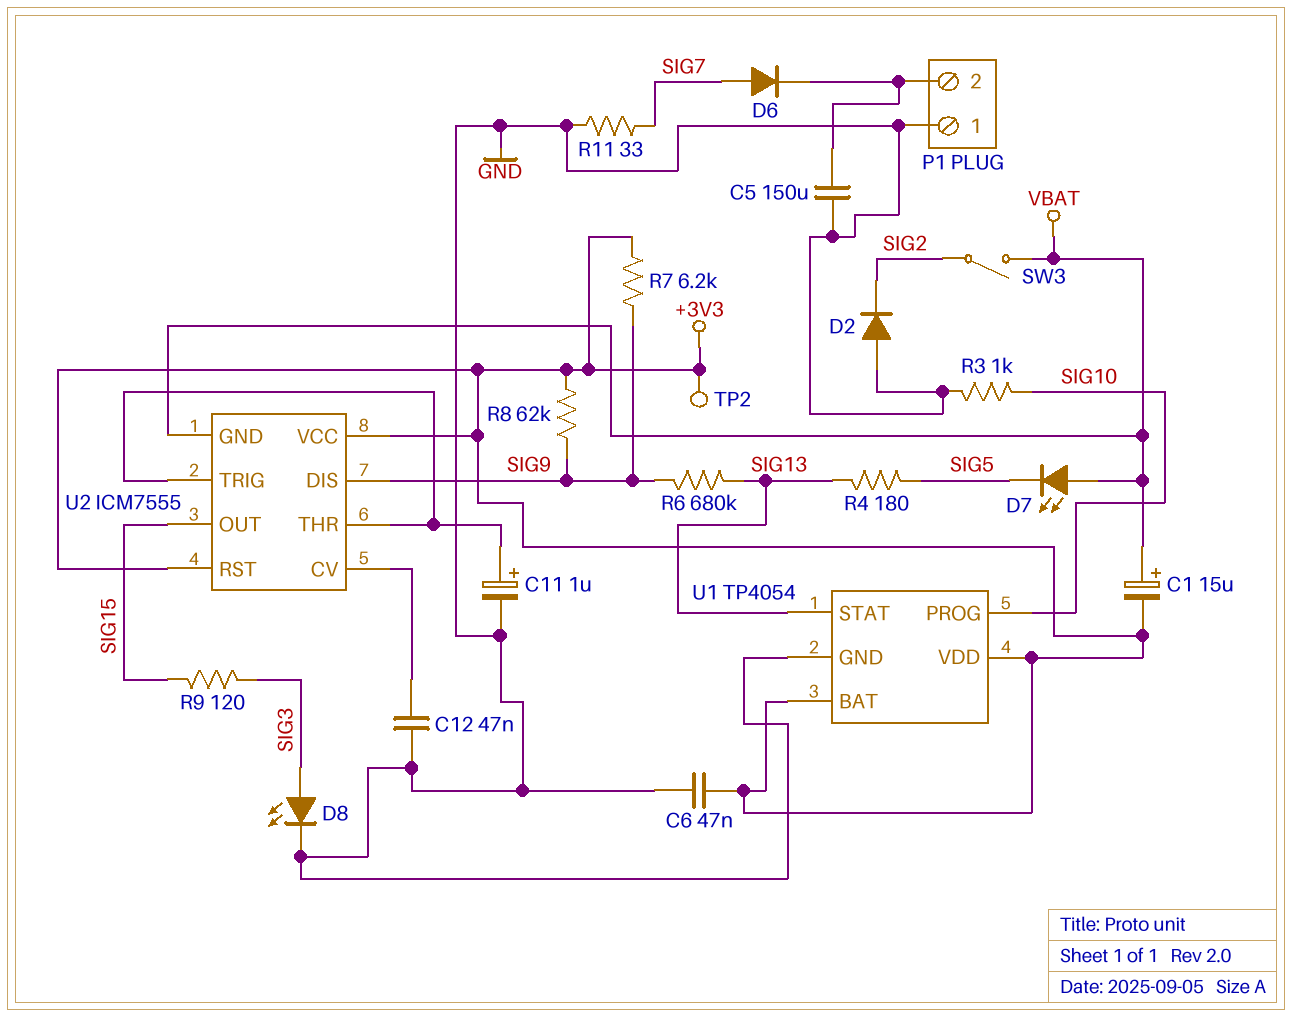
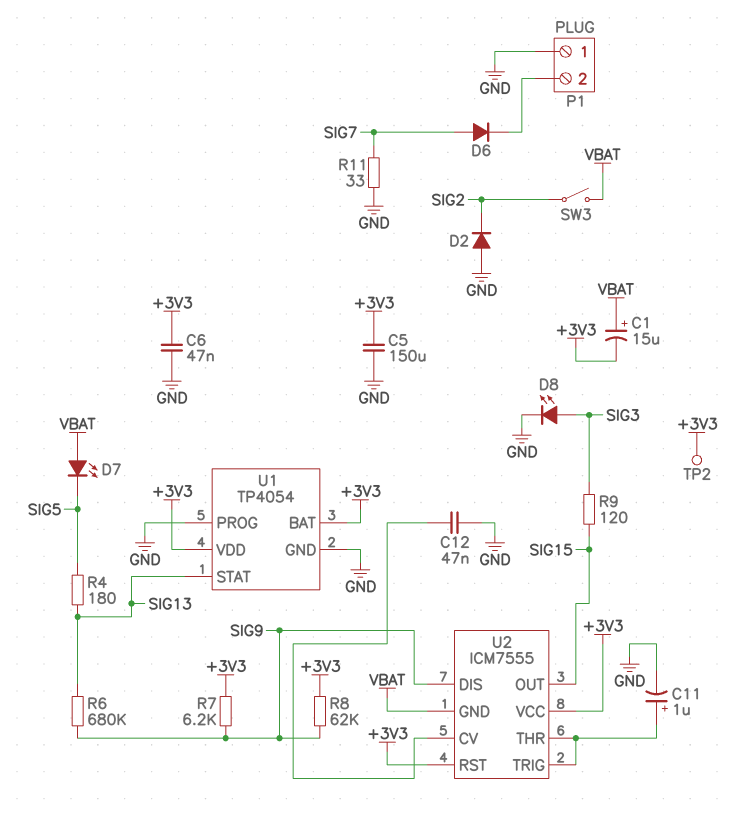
C5: 150uF (GND, P1/2) -> 150uF (+3V3, GND)
R3: 1k (GND, SIG10) -> none
U1 pin PROG: SIG10 -> GND

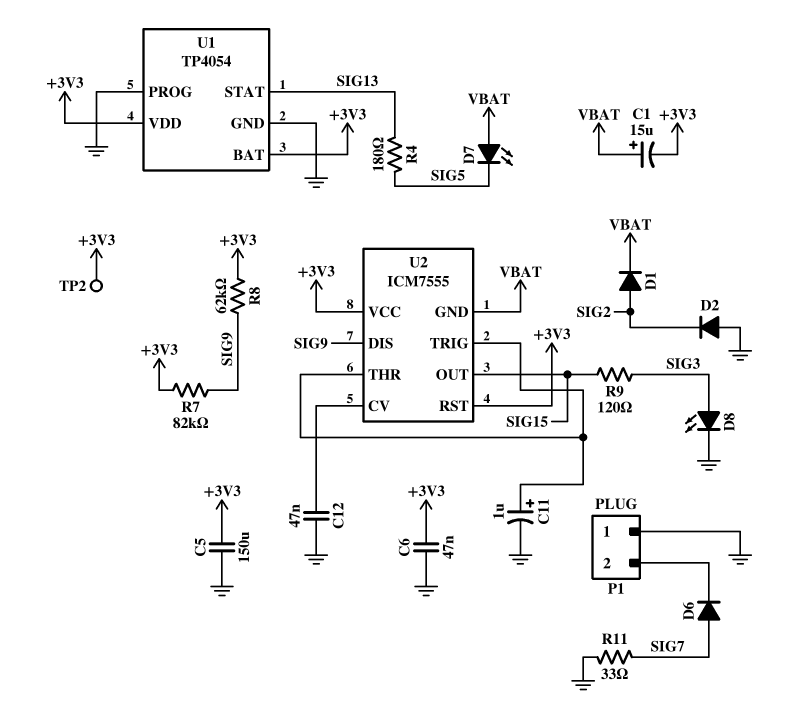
D1: none -> diode (A SIG2, K VBAT)
R6: 680k (SIG9, SIG13) -> none
R7: 6.2k (+3V3, SIG9) -> 82k (+3V3, SIG9)
SW3: switch (SIG2, VBAT) -> none

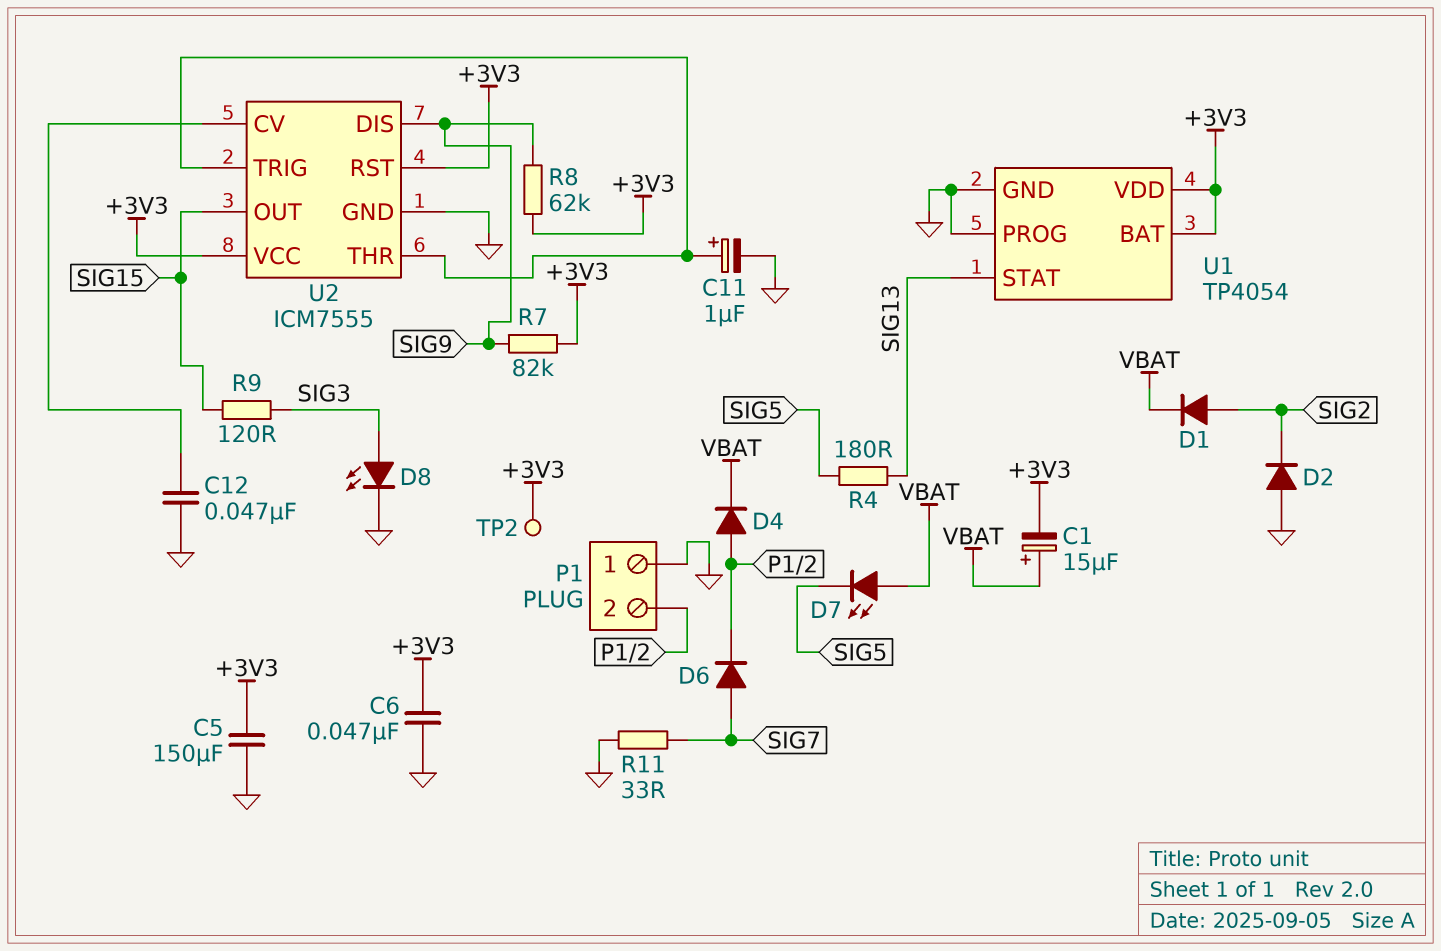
D4: none -> diode (A P1/2, K VBAT)
U2 pin GND: VBAT -> GND

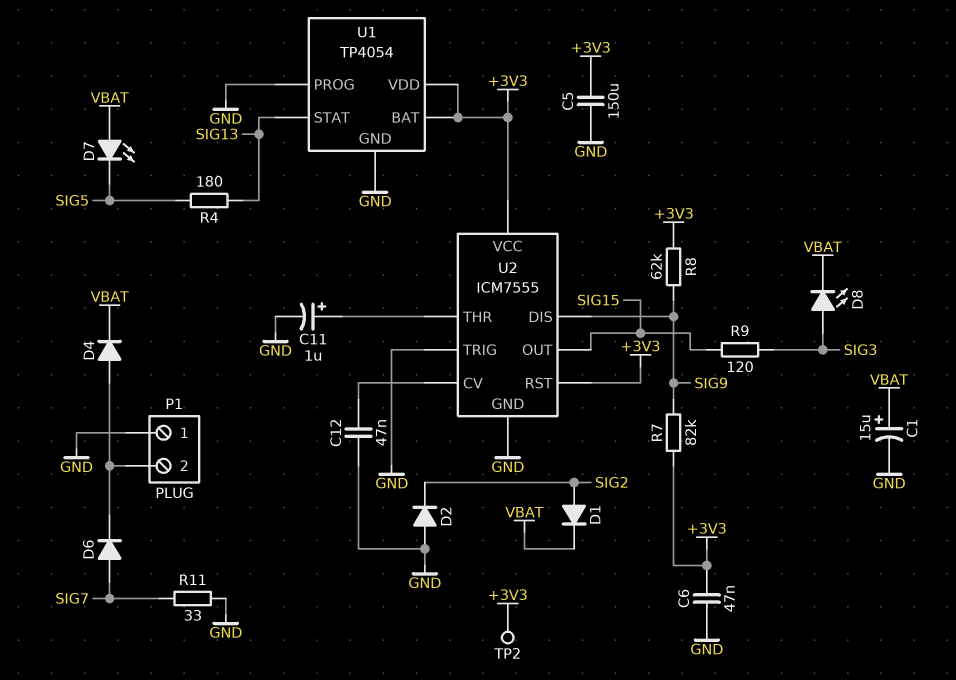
C1: 15uF (plus VBAT, minus +3V3) -> 15uF (plus VBAT, minus GND)
D8: LED (A SIG3, K GND) -> LED (A SIG3, K VBAT)
U2 pin TRIG: U2/THR -> GND

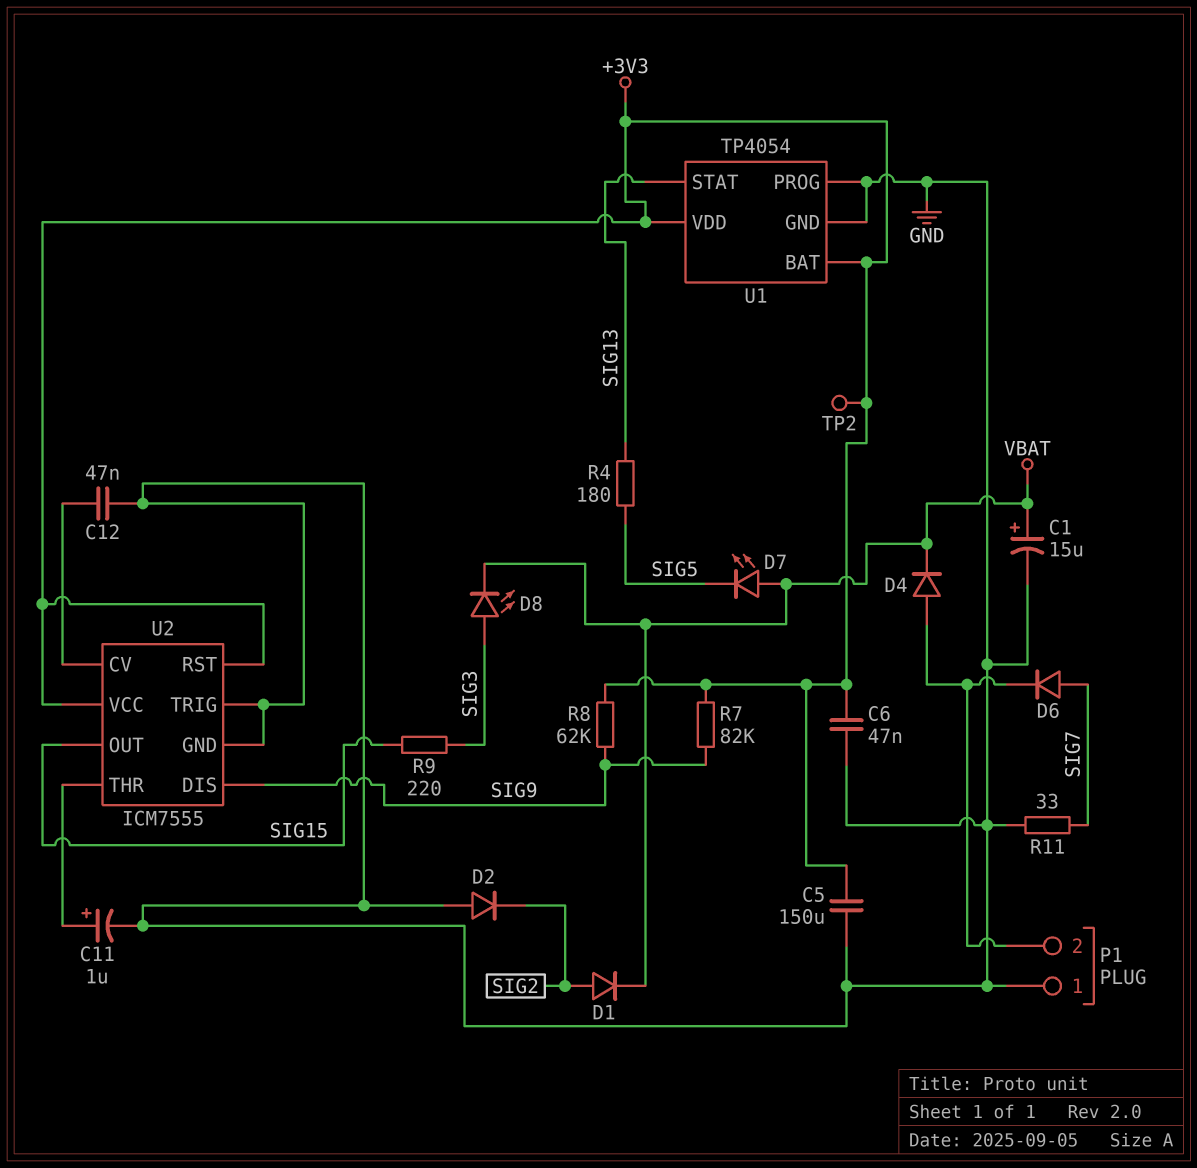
R9: 120 (SIG3, SIG15) -> 220 (SIG3, SIG15)

